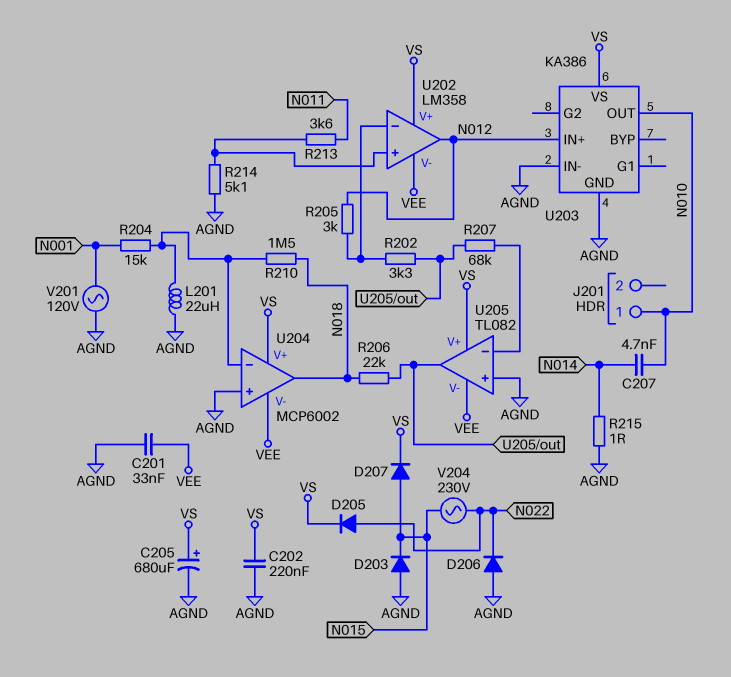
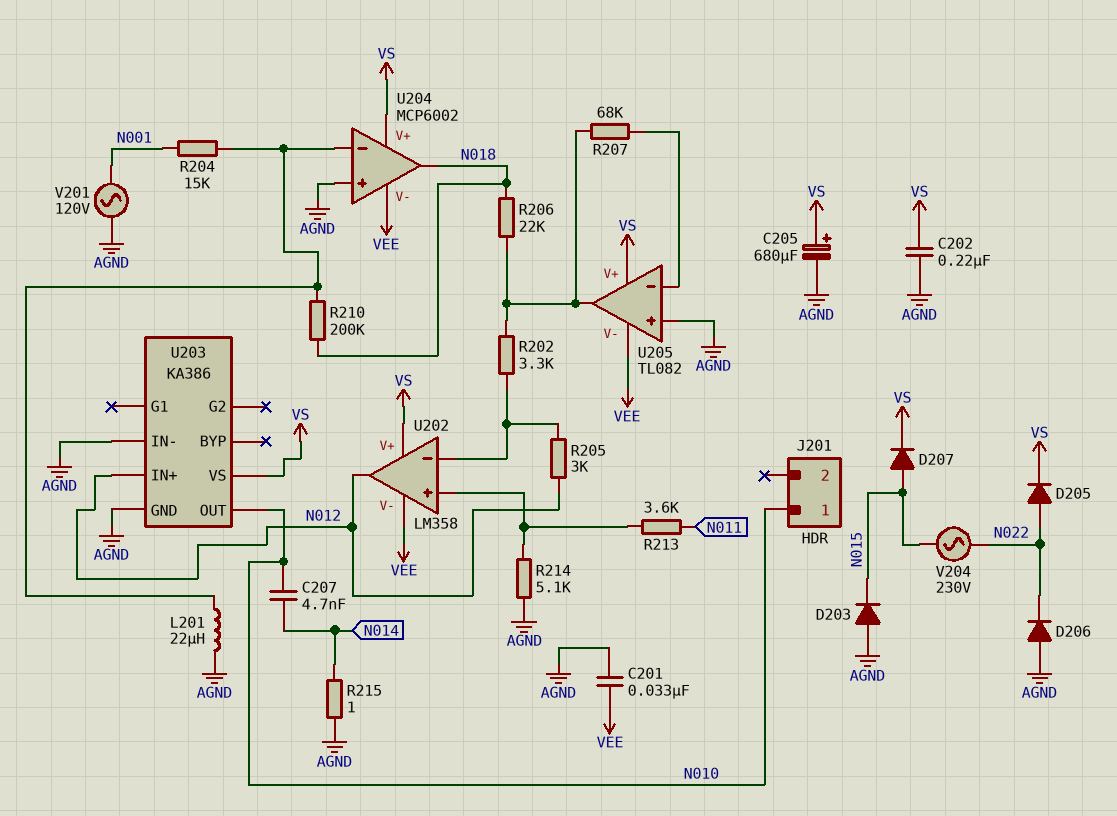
R210: 1.5M (N018, U204/in-) -> 200k (N018, U204/in-)

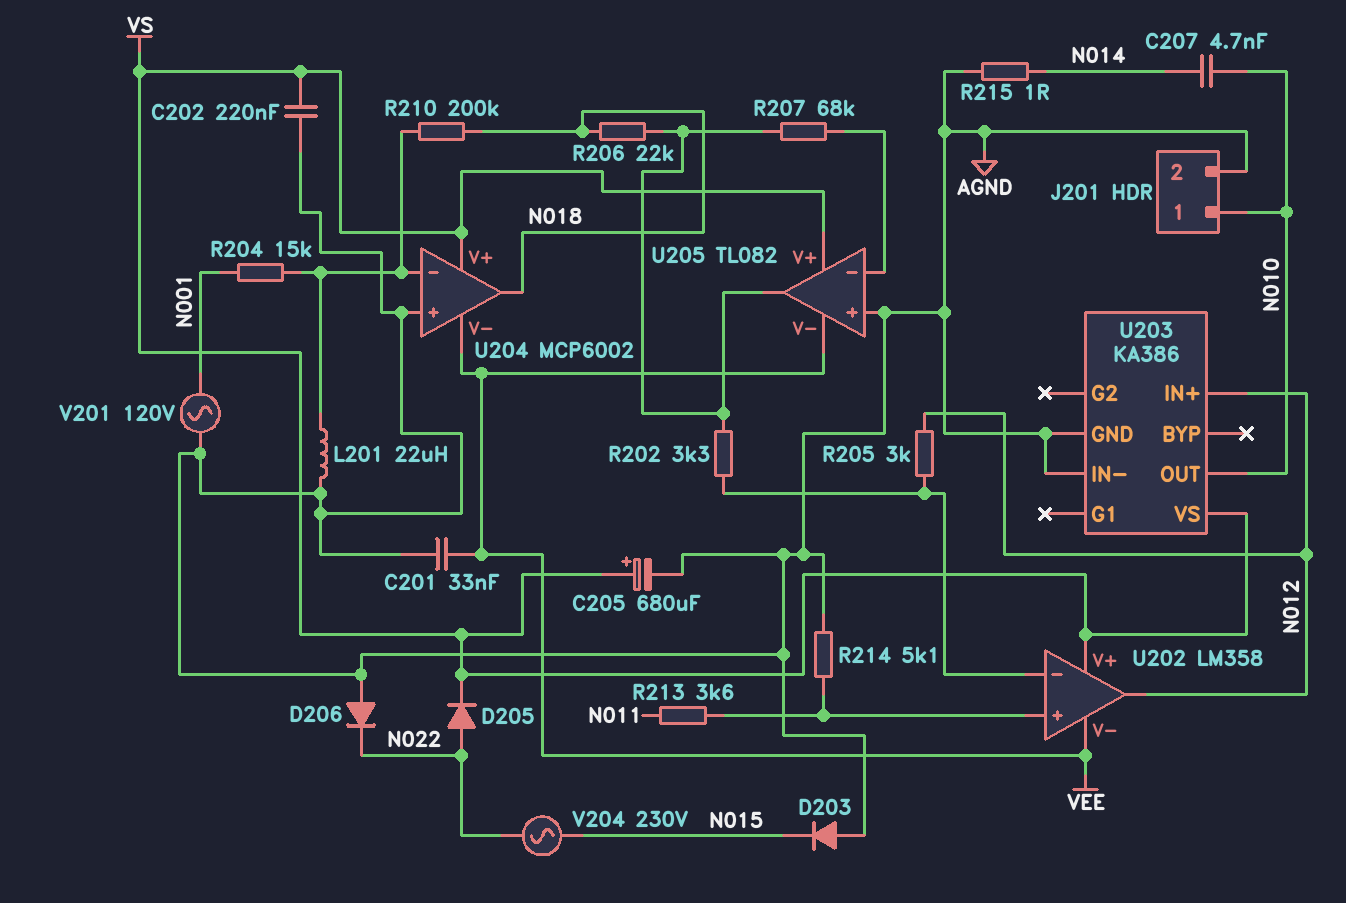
D207: diode (A N015, K VS) -> none
J201 pin 2: none -> AGND

